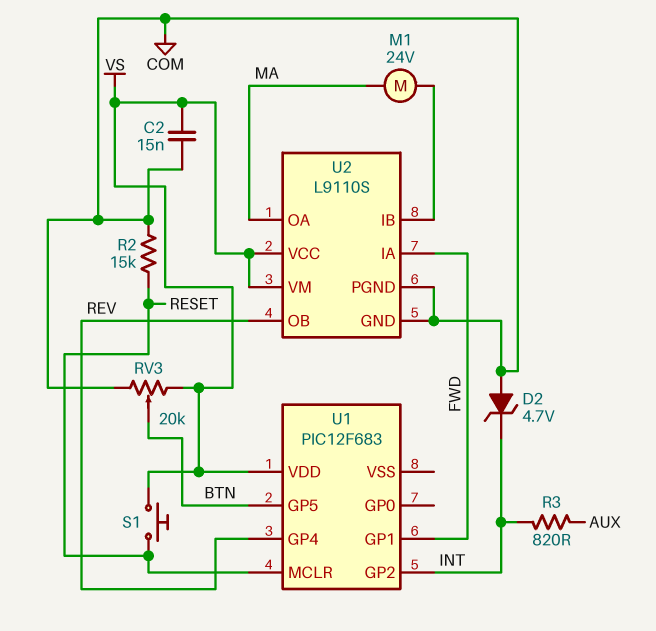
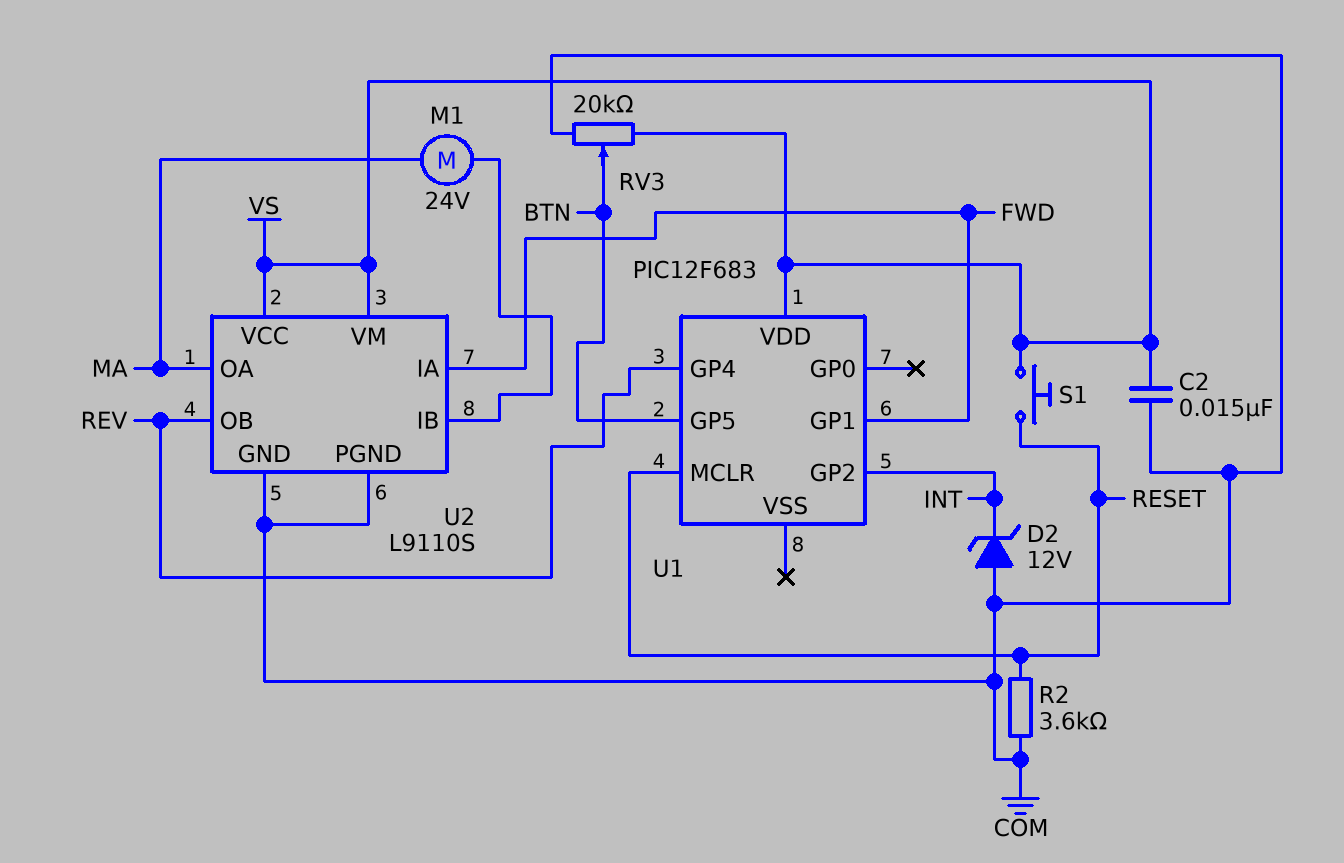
D2: zener 4.7V (A COM, K INT) -> zener 12V (A COM, K INT)
R2: 15k (COM, RESET) -> 3.6k (COM, RESET)
R3: 820 (AUX, INT) -> none

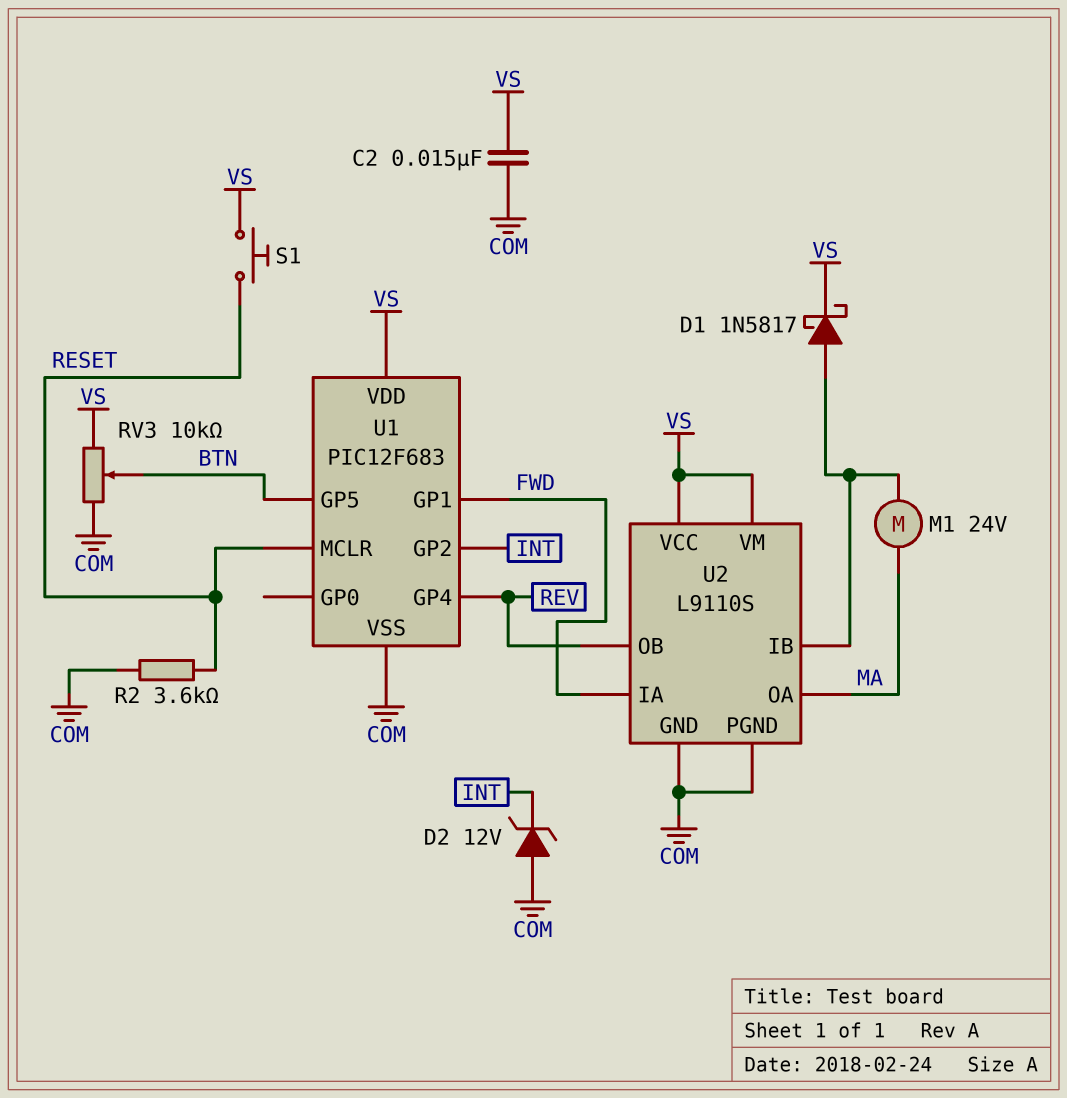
D1: none -> schottky 1N5817 (A U2/IB, K VS)
RV3: 20k (COM, VS, wiper BTN) -> 10k (COM, VS, wiper BTN)
U1 pin VSS: none -> COM

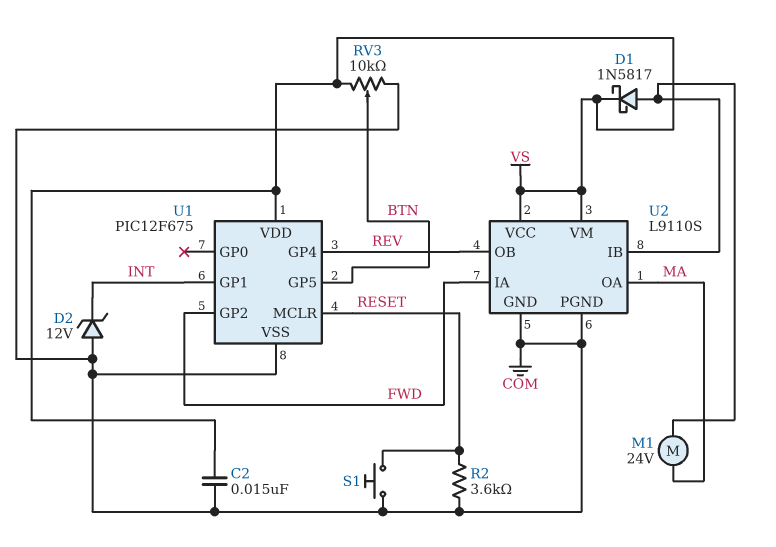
S1: button (RESET, VS) -> button (COM, RESET)
U1: PIC12F683 -> PIC12F675
U1 pin GP1: FWD -> INT
U1 pin GP2: INT -> FWD

